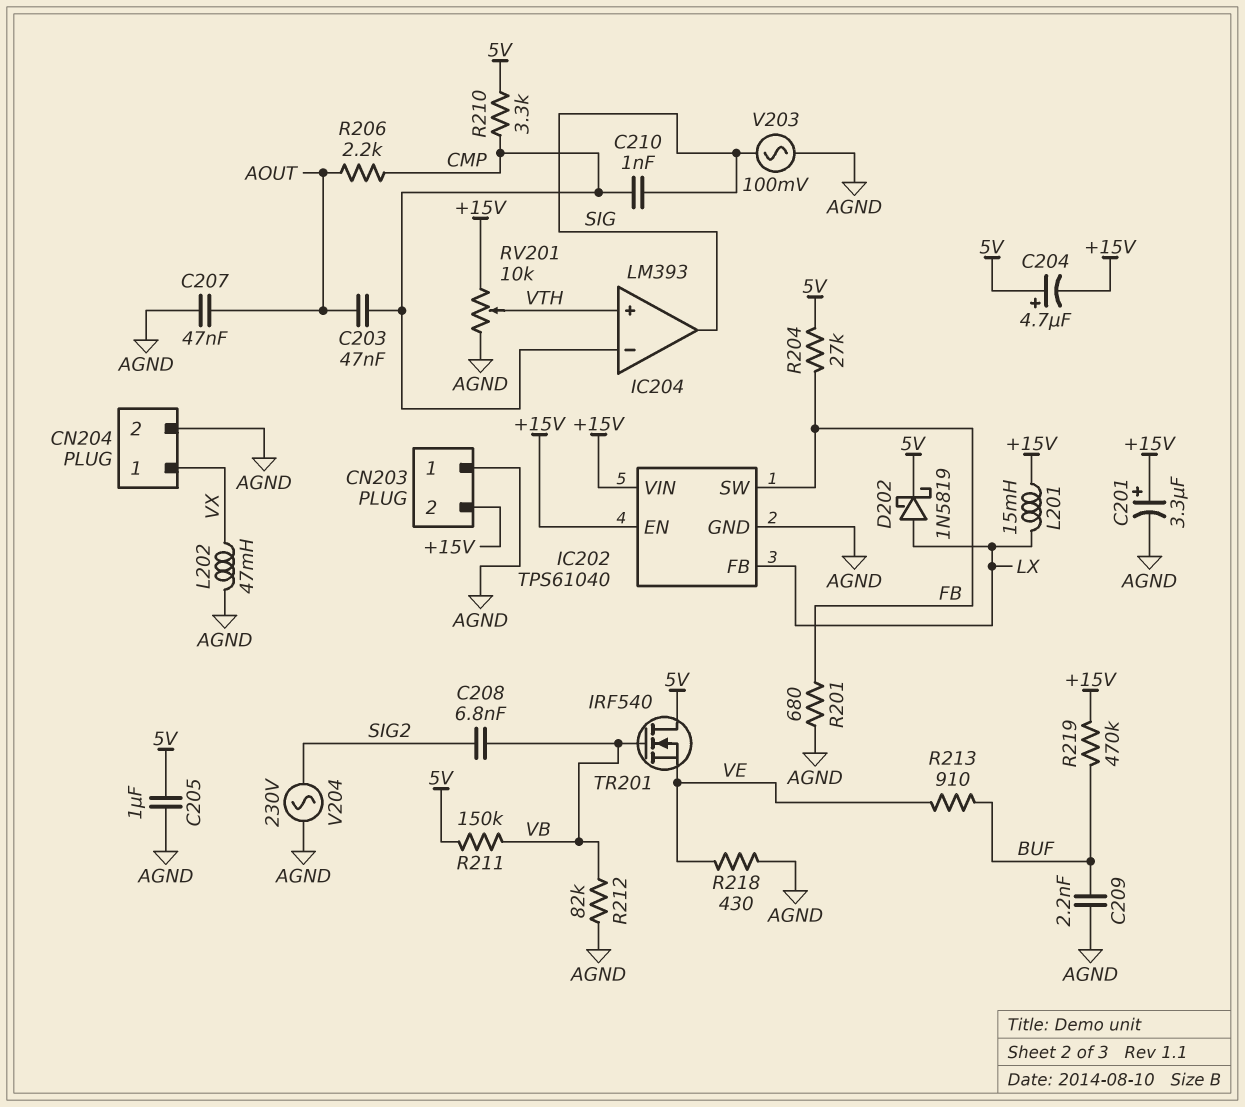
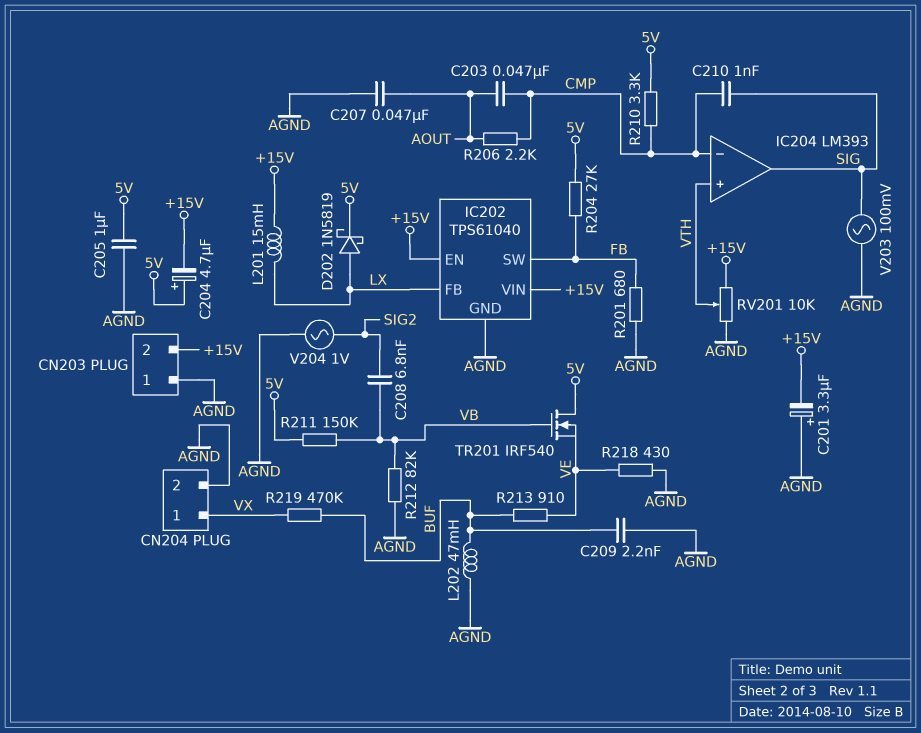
C201: 3.3uF (plus +15V, minus AGND) -> 3.3uF (plus AGND, minus +15V)
L202: 47mH (AGND, VX) -> 47mH (AGND, BUF)
R219: 470k (+15V, BUF) -> 470k (BUF, VX)
V204: AC 230V (AGND, SIG2) -> AC 1V (AGND, SIG2)

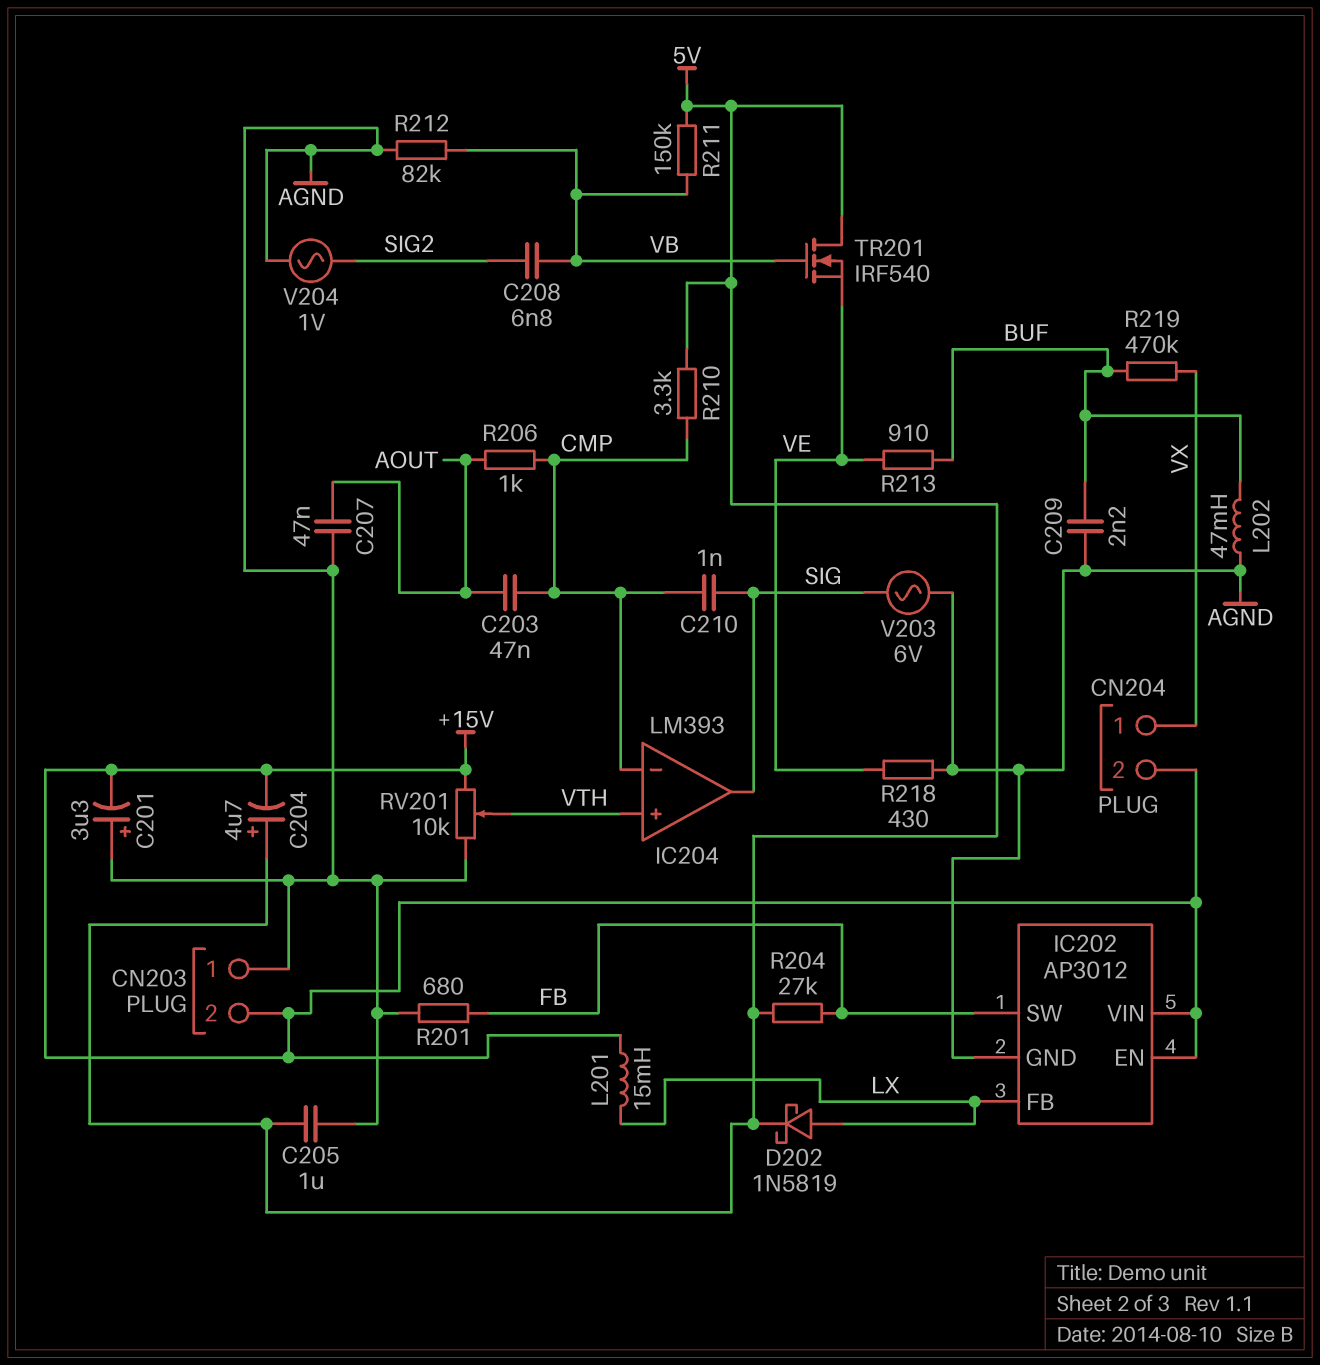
CN204 pin 2: AGND -> +15V
IC202: TPS61040 -> AP3012
R206: 2.2k (AOUT, CMP) -> 1k (AOUT, CMP)
V203: AC 100mV (AGND, SIG) -> AC 6V (AGND, SIG)

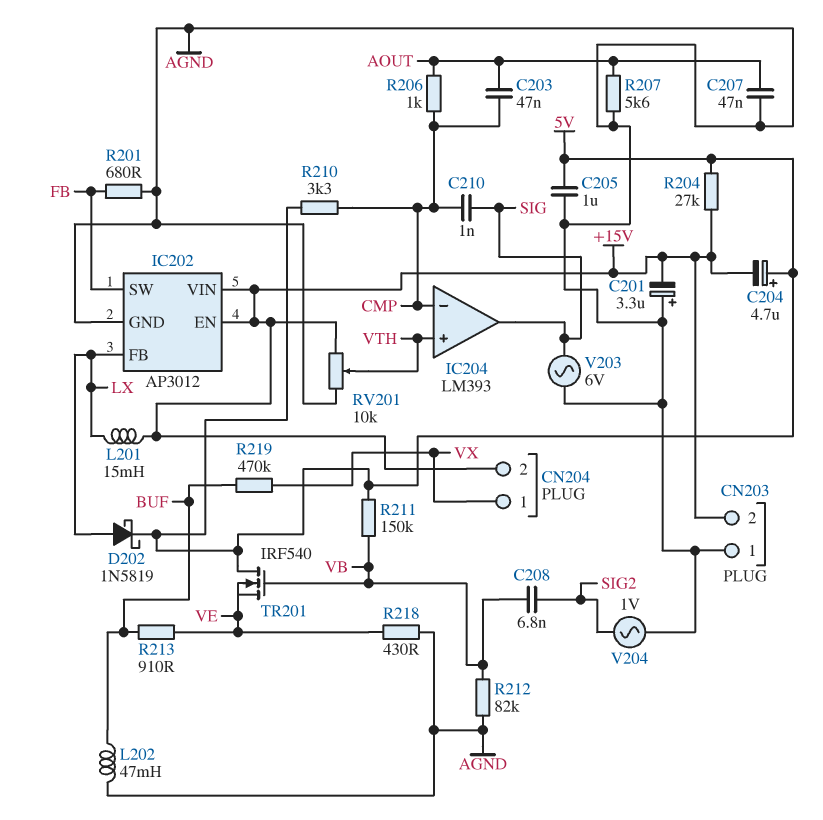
C209: 2.2nF (AGND, BUF) -> none
R204: 27k (5V, FB) -> 27k (+15V, 5V)
R207: none -> 5.6k (AGND, AOUT)

